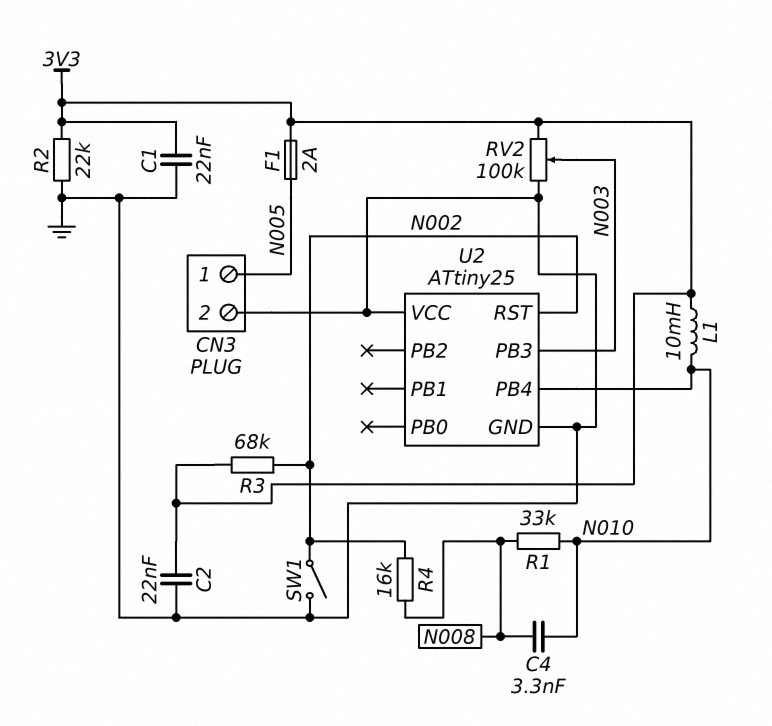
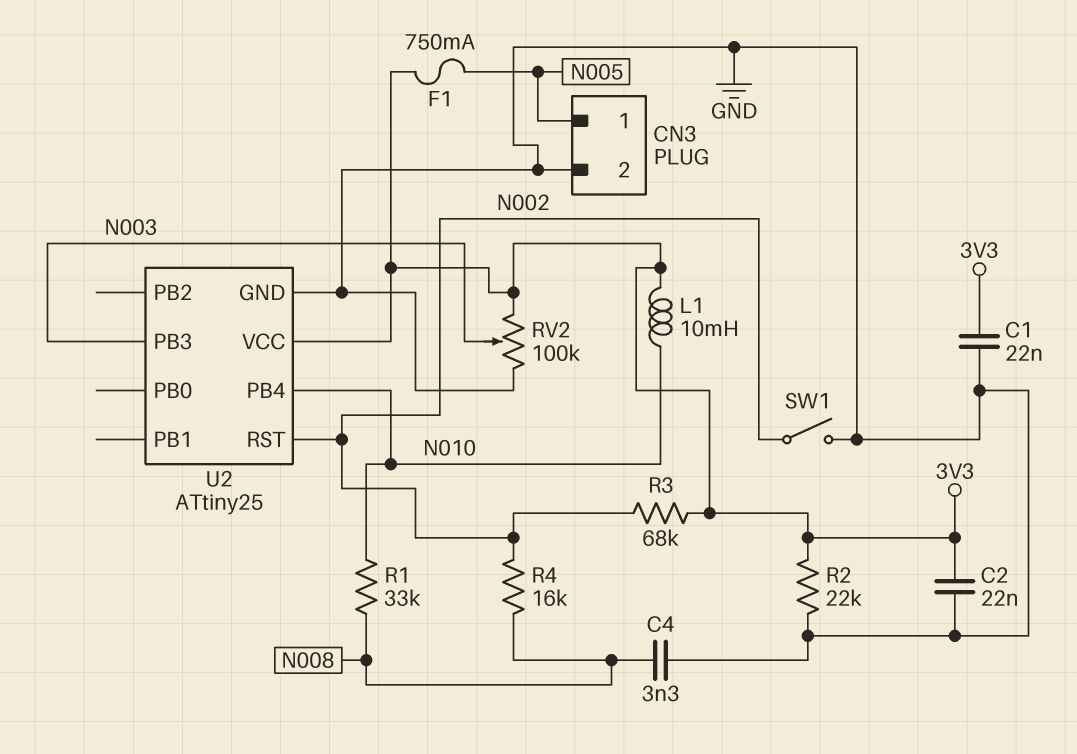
C4: 3.3nF (N008, N010) -> 3.3nF (GND, N008)
F1: 2A (3V3, N005) -> 750mA (3V3, N005)
U2 pin VCC: GND -> 3V3

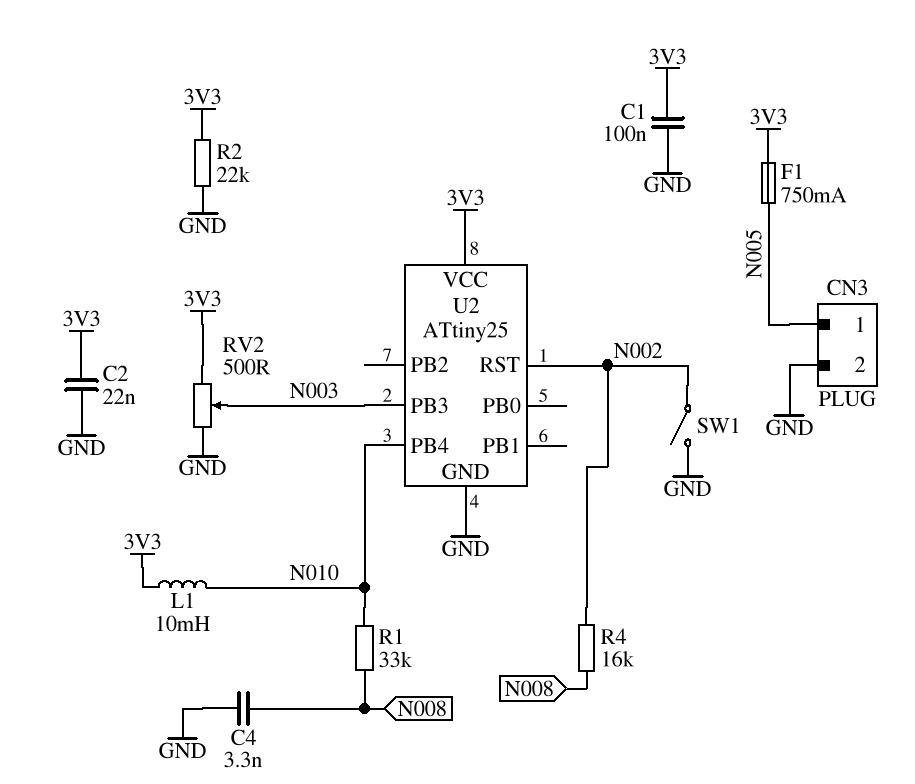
C1: 22nF (3V3, GND) -> 100nF (3V3, GND)
R3: 68k (3V3, N002) -> none
RV2: 100k (3V3, GND, wiper N003) -> 500 (3V3, GND, wiper N003)

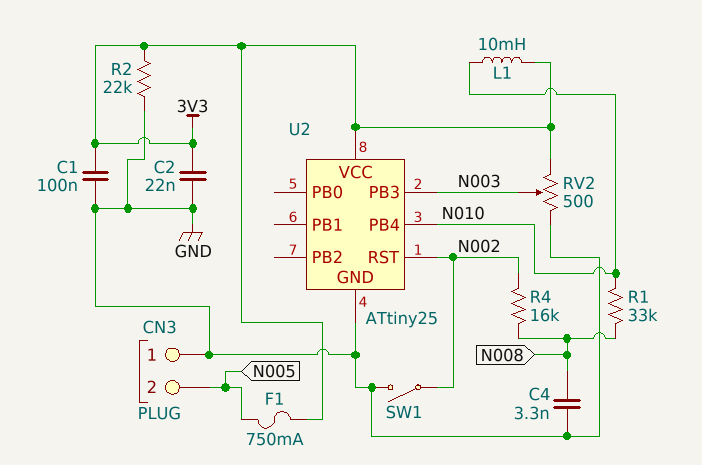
CN3 pin 1: N005 -> GND
CN3 pin 2: GND -> N005

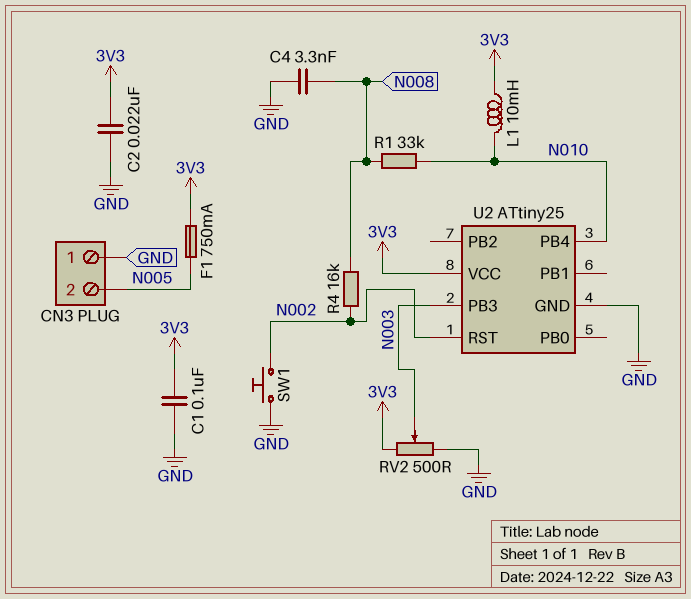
R2: 22k (3V3, GND) -> none
SW1: switch (GND, N002) -> button (GND, N002)

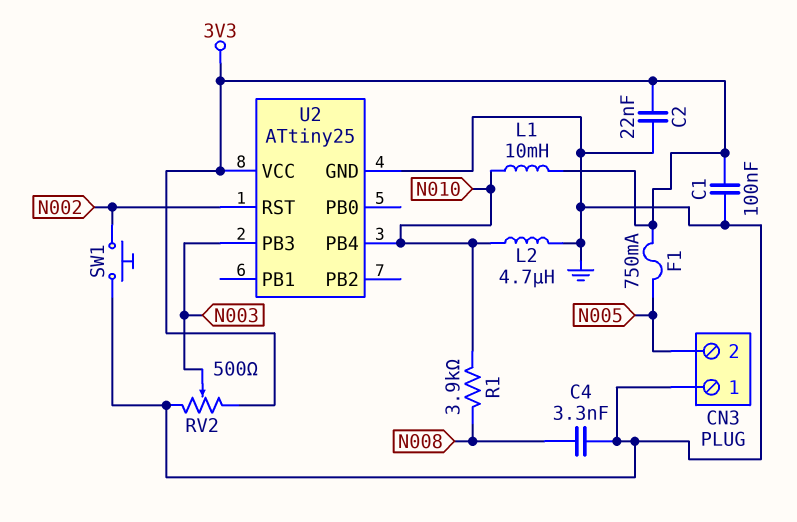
L2: none -> 4.7uH (GND, N010)
R1: 33k (N008, N010) -> 3.9k (N008, N010)
R4: 16k (N002, N008) -> none

